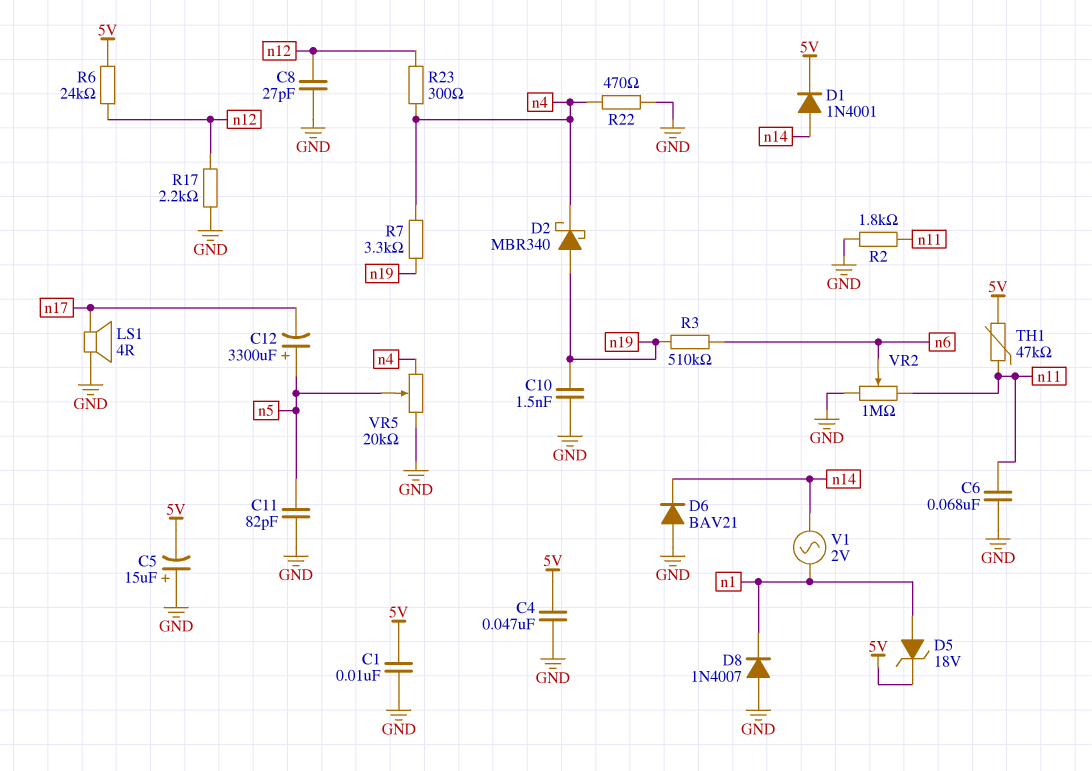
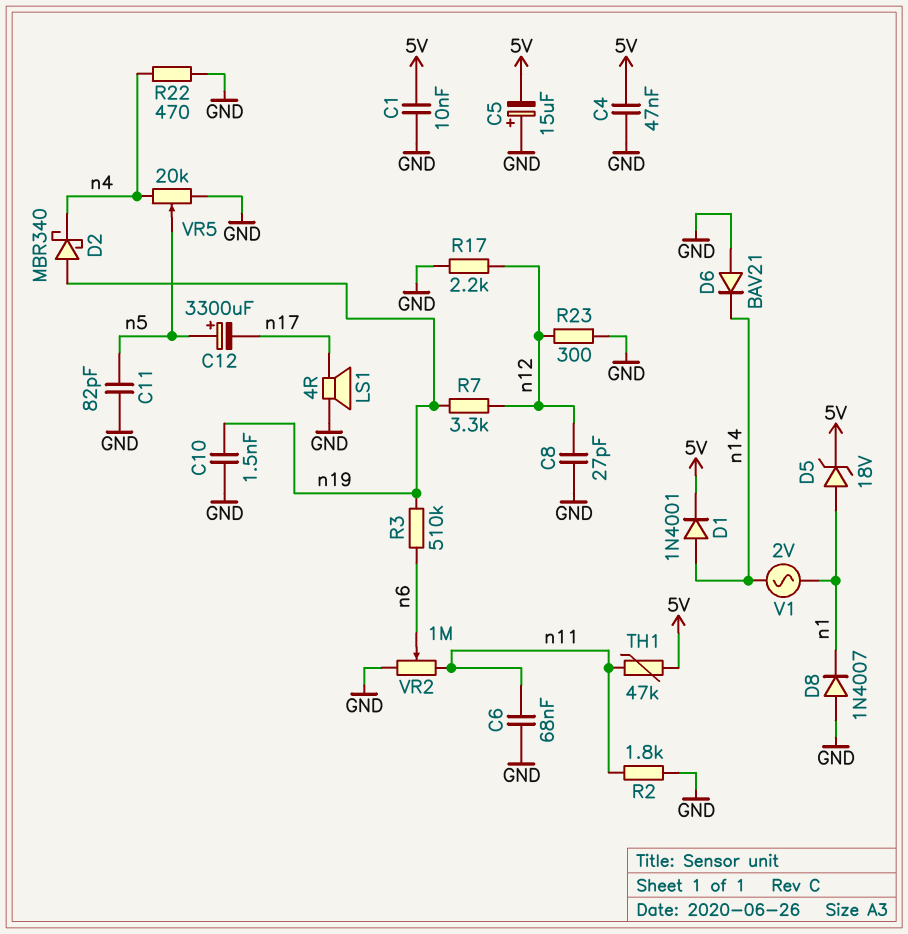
R6: 24k (5V, n12) -> none
R7: 3.3k (n4, n19) -> 3.3k (n12, n19)
R23: 300 (n4, n12) -> 300 (GND, n12)

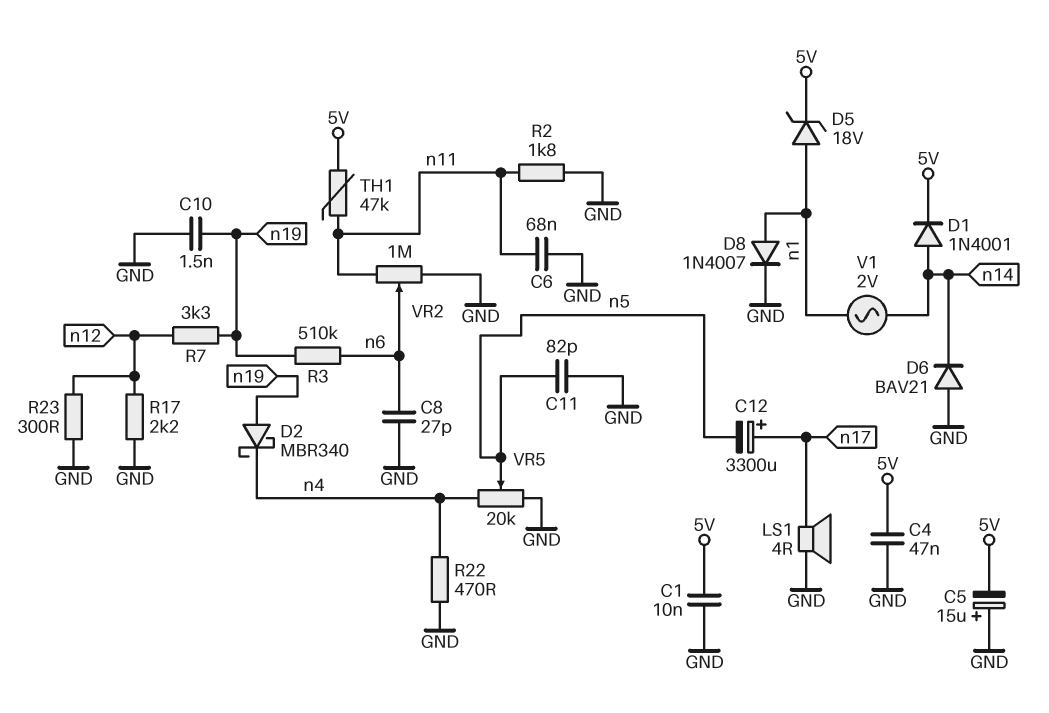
C8: 27pF (GND, n12) -> 27pF (GND, n6)
C12: 3300uF (plus n5, minus n17) -> 3300uF (plus n17, minus n5)
D8: diode 1N4007 (A GND, K n1) -> diode 1N4007 (A n1, K GND)

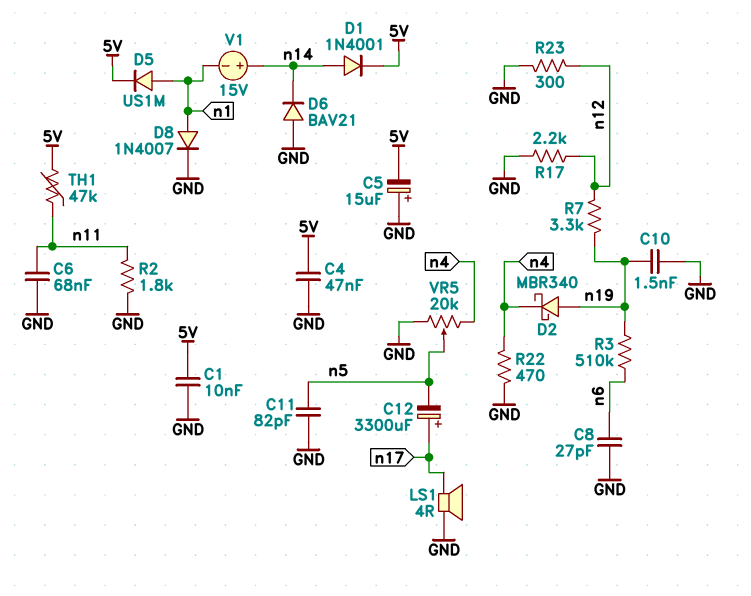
D5: zener 18V (A n1, K 5V) -> diode US1M (A n1, K 5V)
V1: AC 2V (n1, n14) -> 15V (plus n14, minus n1)
VR2: 1M (GND, n11, wiper n6) -> none

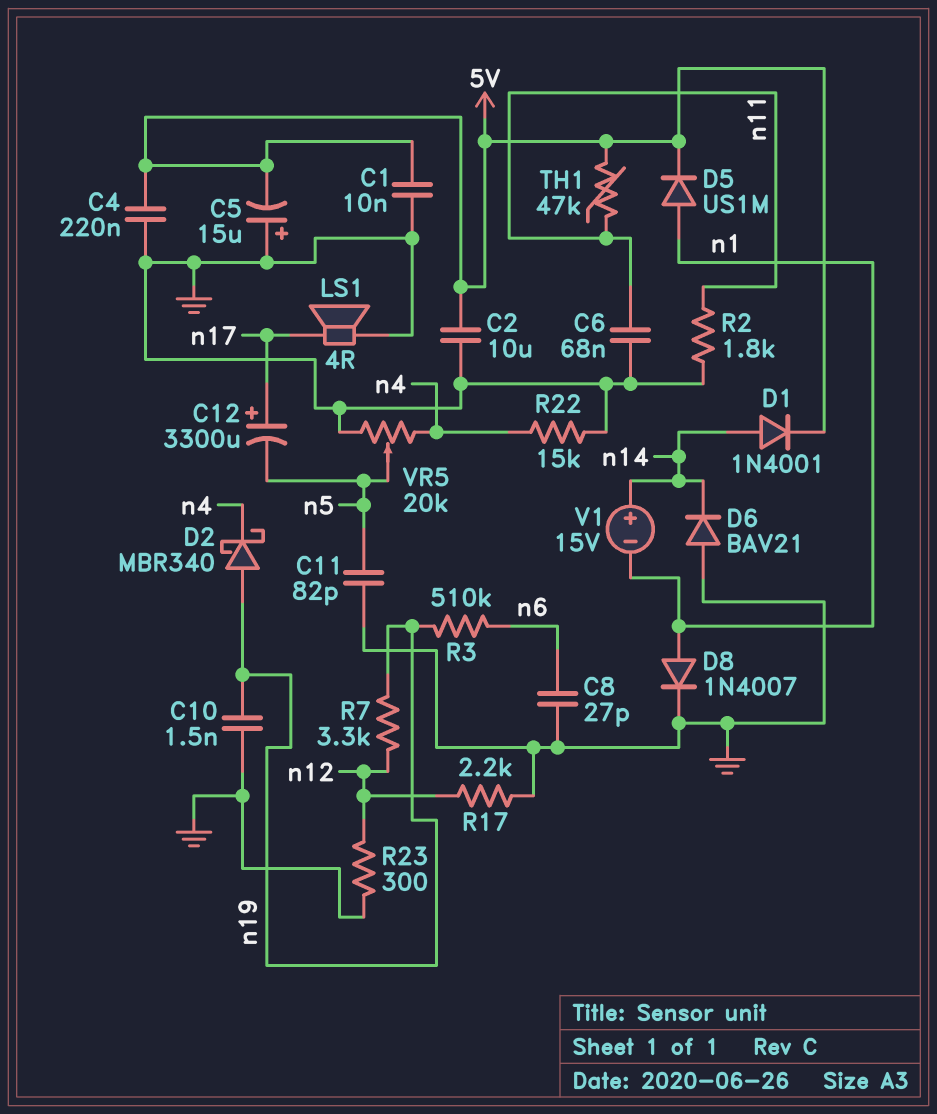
C2: none -> 10uF (5V, GND)
C4: 47nF (5V, GND) -> 220nF (5V, GND)
R22: 470 (GND, n4) -> 15k (GND, n4)

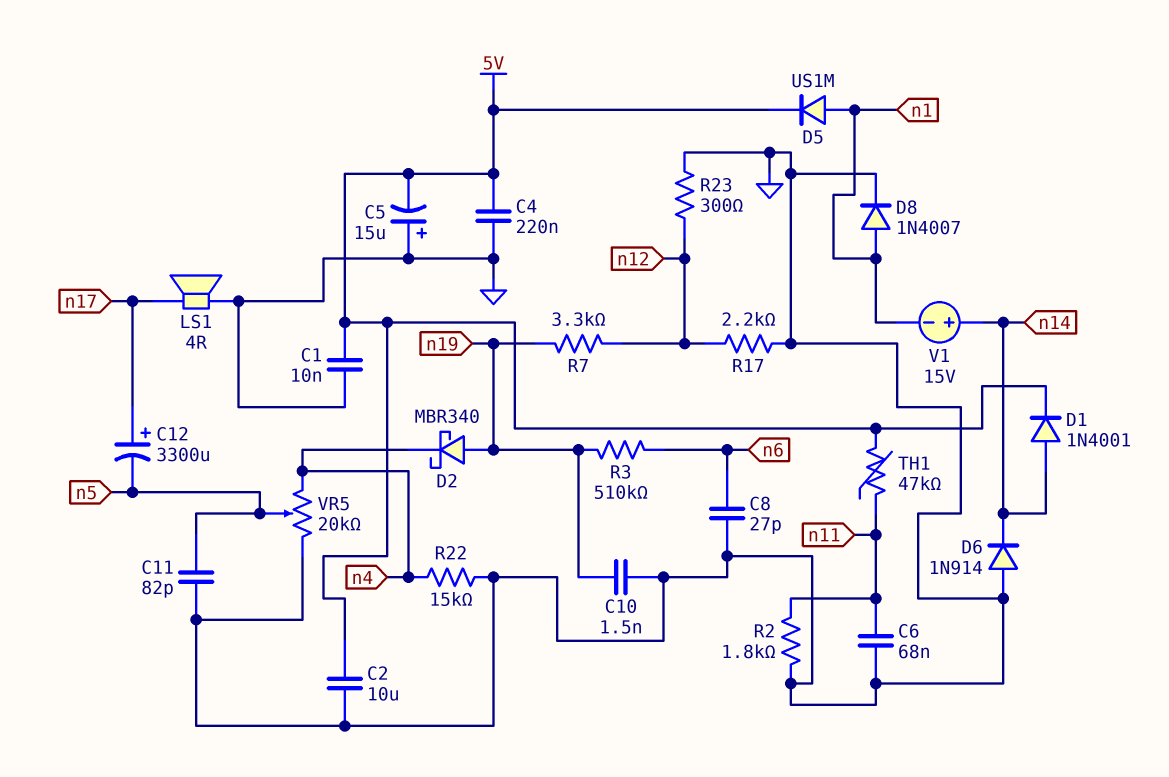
D6: diode BAV21 (A GND, K n14) -> diode 1N914 (A GND, K n14)

